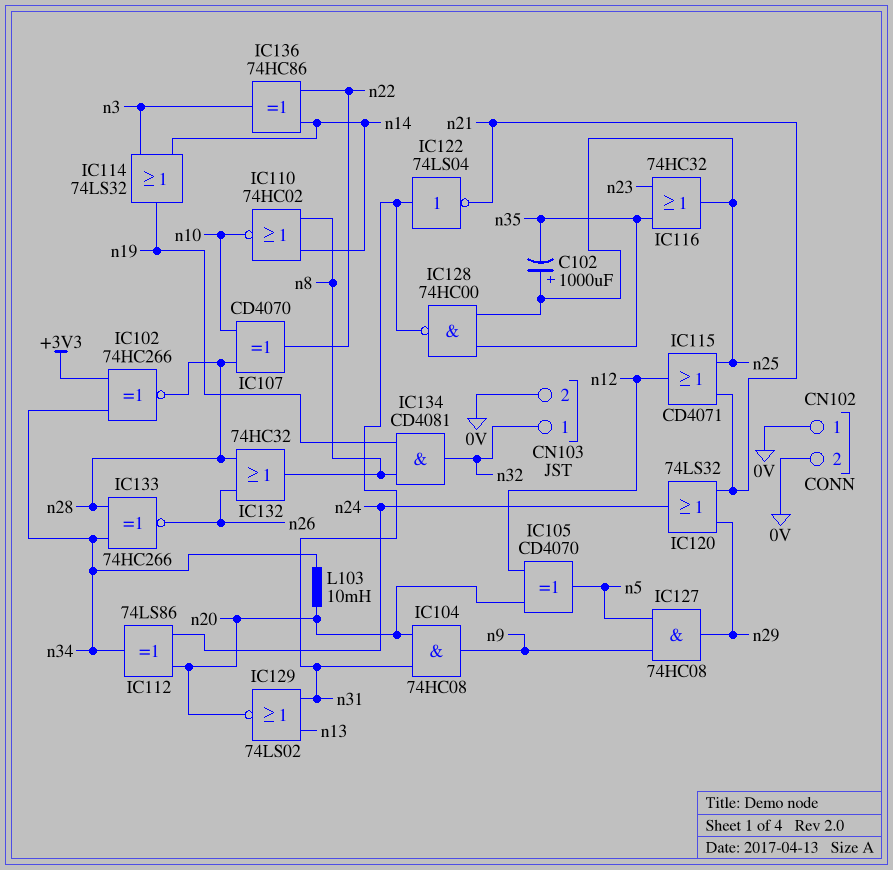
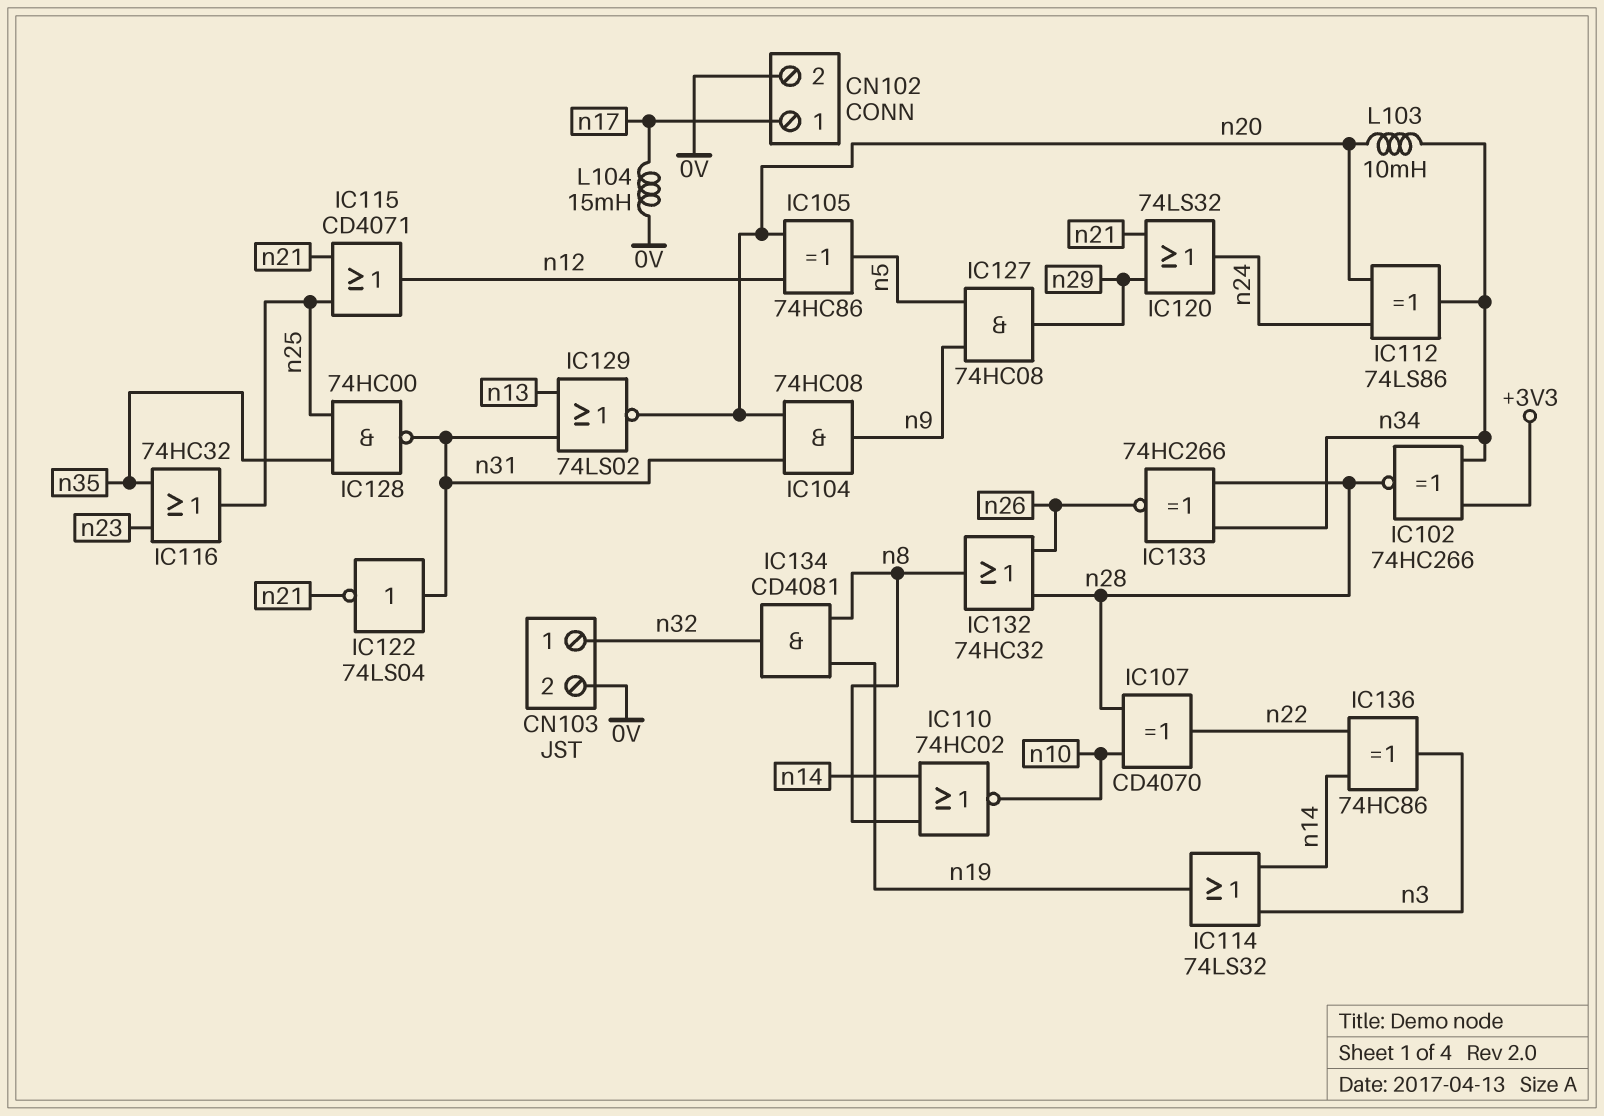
C102: 1000uF (plus n25, minus n35) -> none
CN102 pin 1: 0V -> n17
IC105: XOR CD4070 (in n12, in n20, out n5) -> XOR 74HC86 (in n12, in n20, out n5)
L104: none -> 15mH (0V, n17)

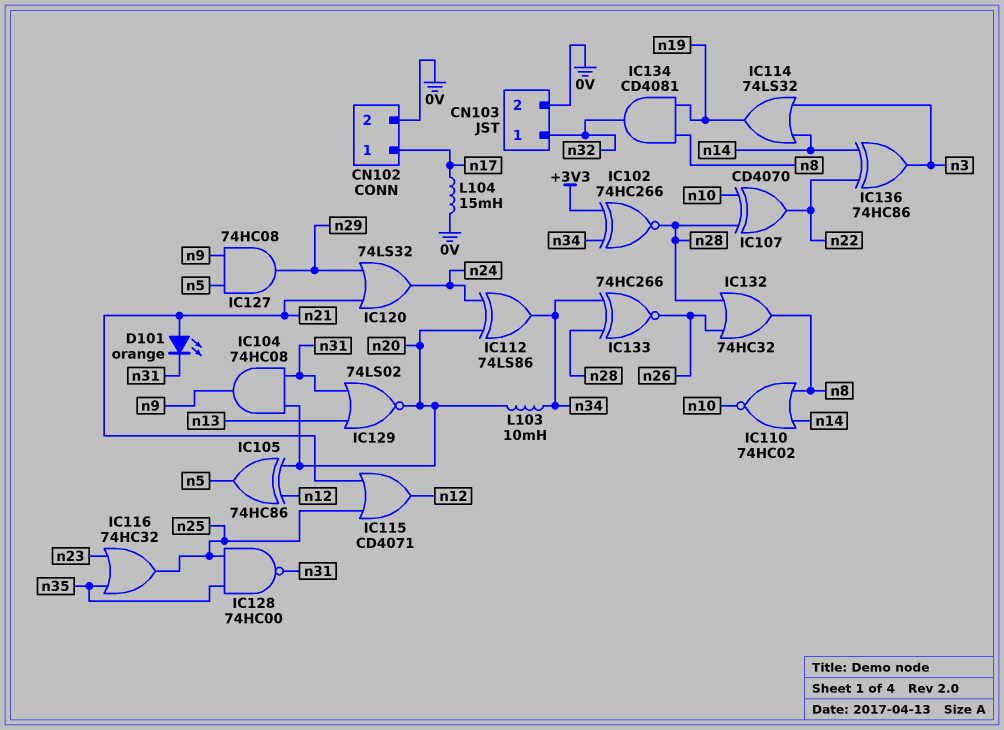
D101: none -> LED orange (A n21, K n31)
IC122: NOT 74LS04 (in n31, out n21) -> none

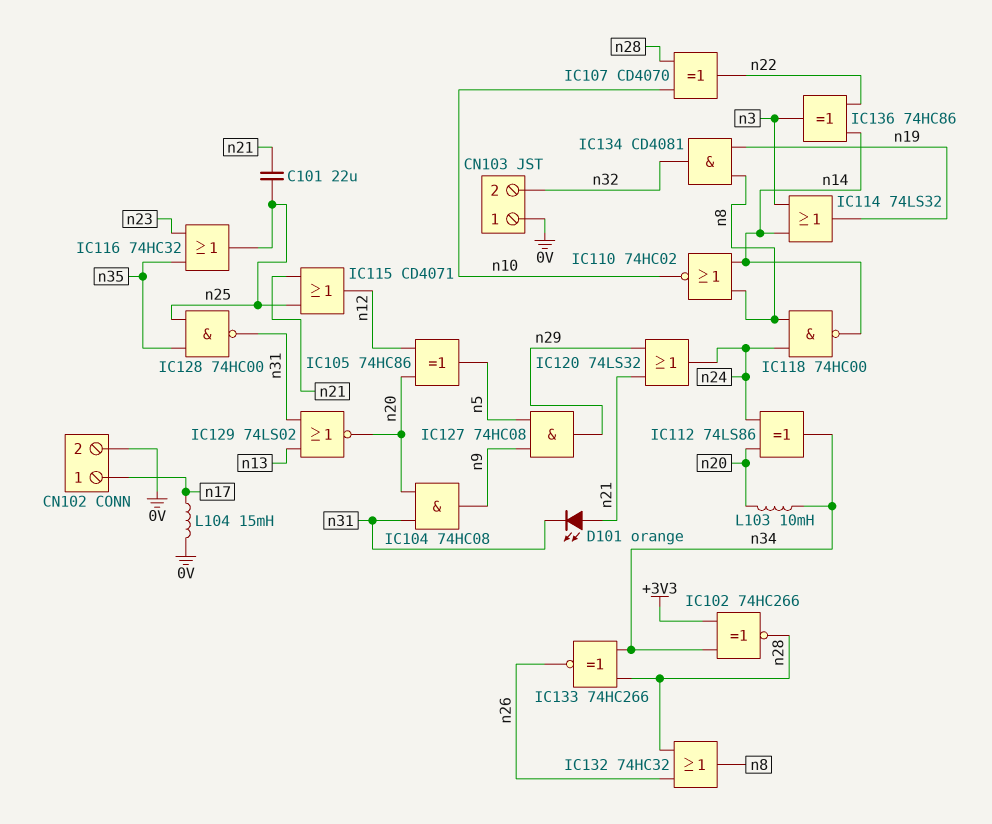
C101: none -> 22uF (n21, n25)
CN103 pin 1: n32 -> 0V
CN103 pin 2: 0V -> n32
IC118: none -> NAND 74HC00 (in n8, in n24, out n14)

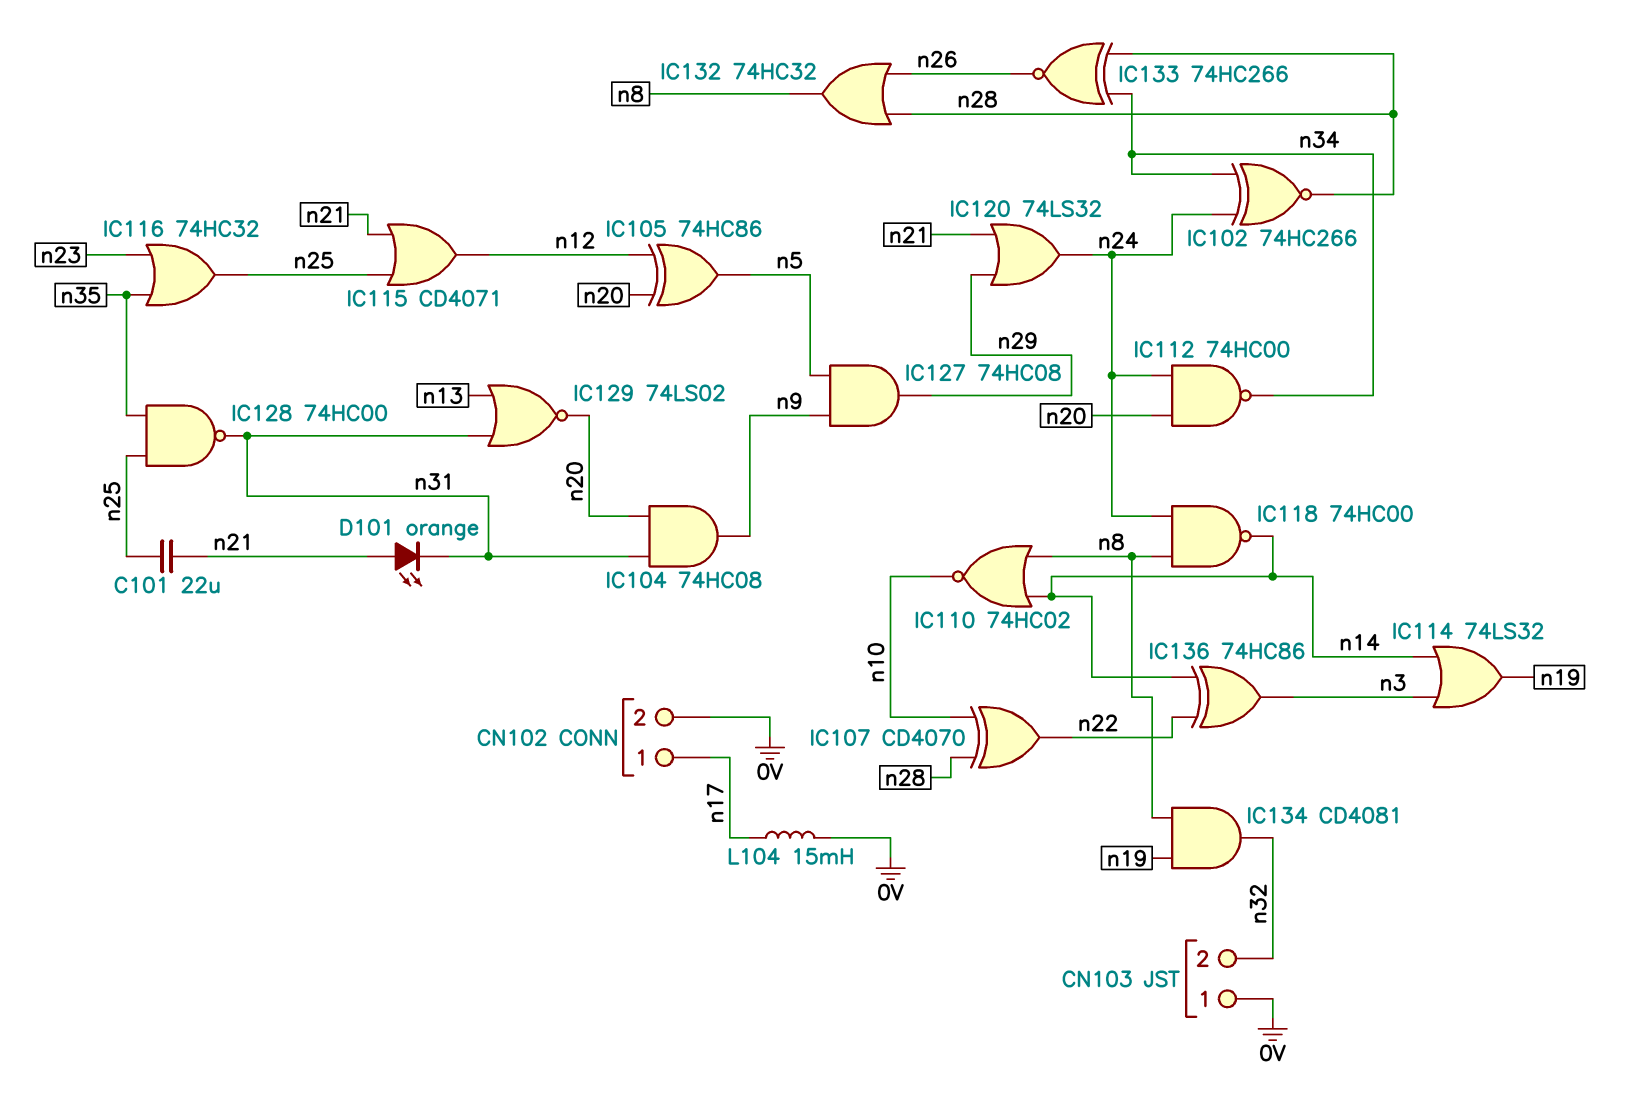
IC102: XNOR 74HC266 (in +3V3, in n34, out n28) -> XNOR 74HC266 (in n24, in n34, out n28)
IC112: XOR 74LS86 (in n20, in n24, out n34) -> NAND 74HC00 (in n20, in n24, out n34)
L103: 10mH (n20, n34) -> none

